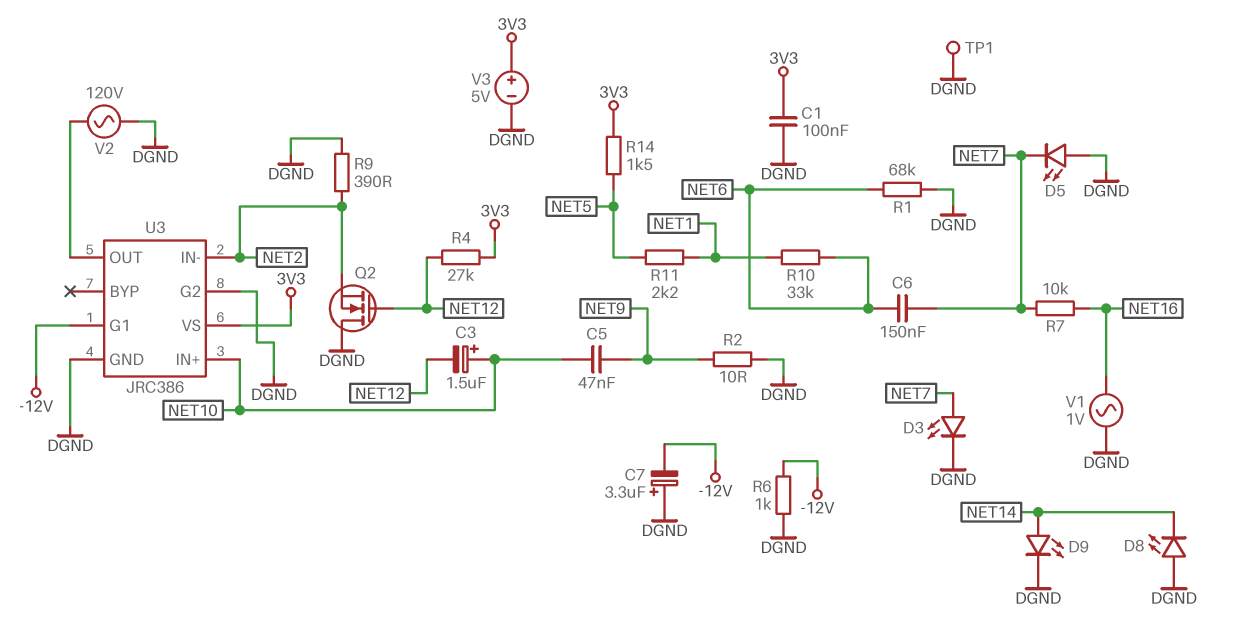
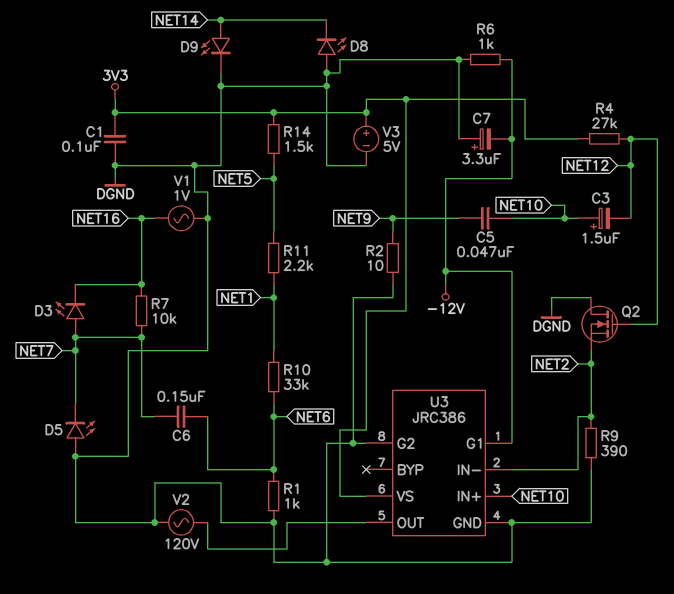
D3: LED (A NET7, K DGND) -> LED (A NET7, K NET16)
R1: 68k (DGND, NET6) -> 1k (DGND, NET6)
TP1: test point (DGND) -> none

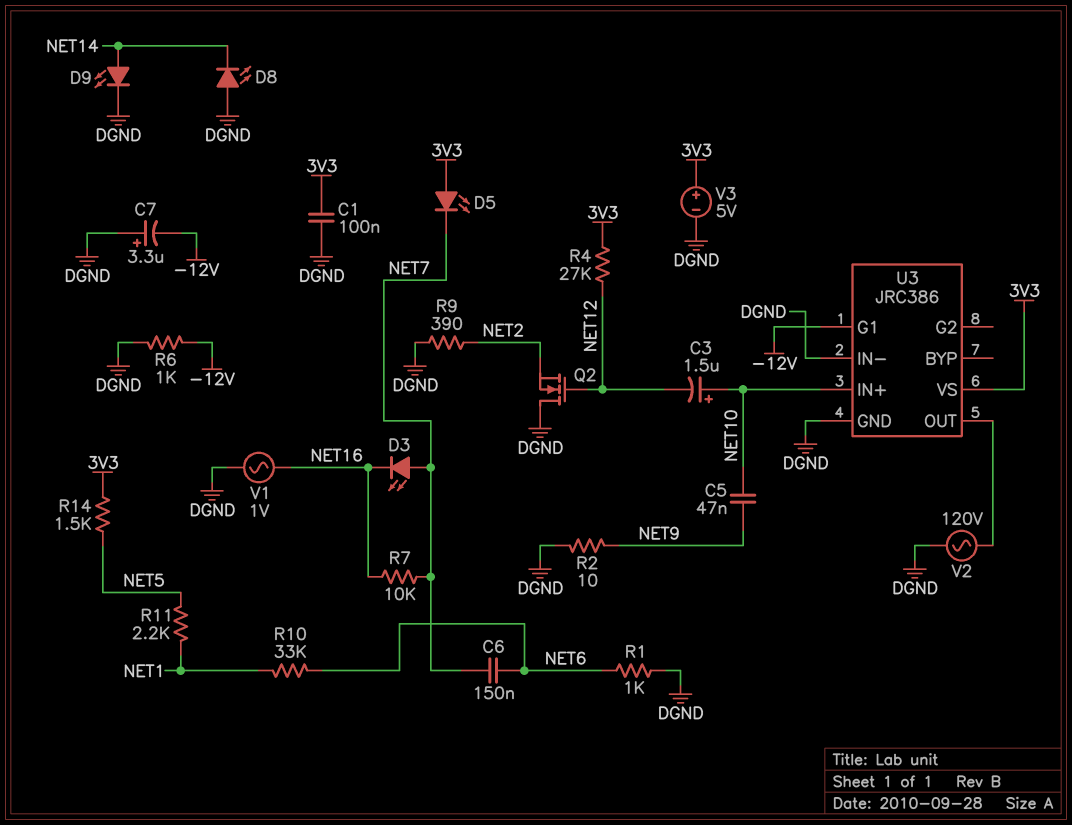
D5: LED (A DGND, K NET7) -> LED (A 3V3, K NET7)
U3 pin G2: DGND -> none
U3 pin IN-: NET2 -> DGND

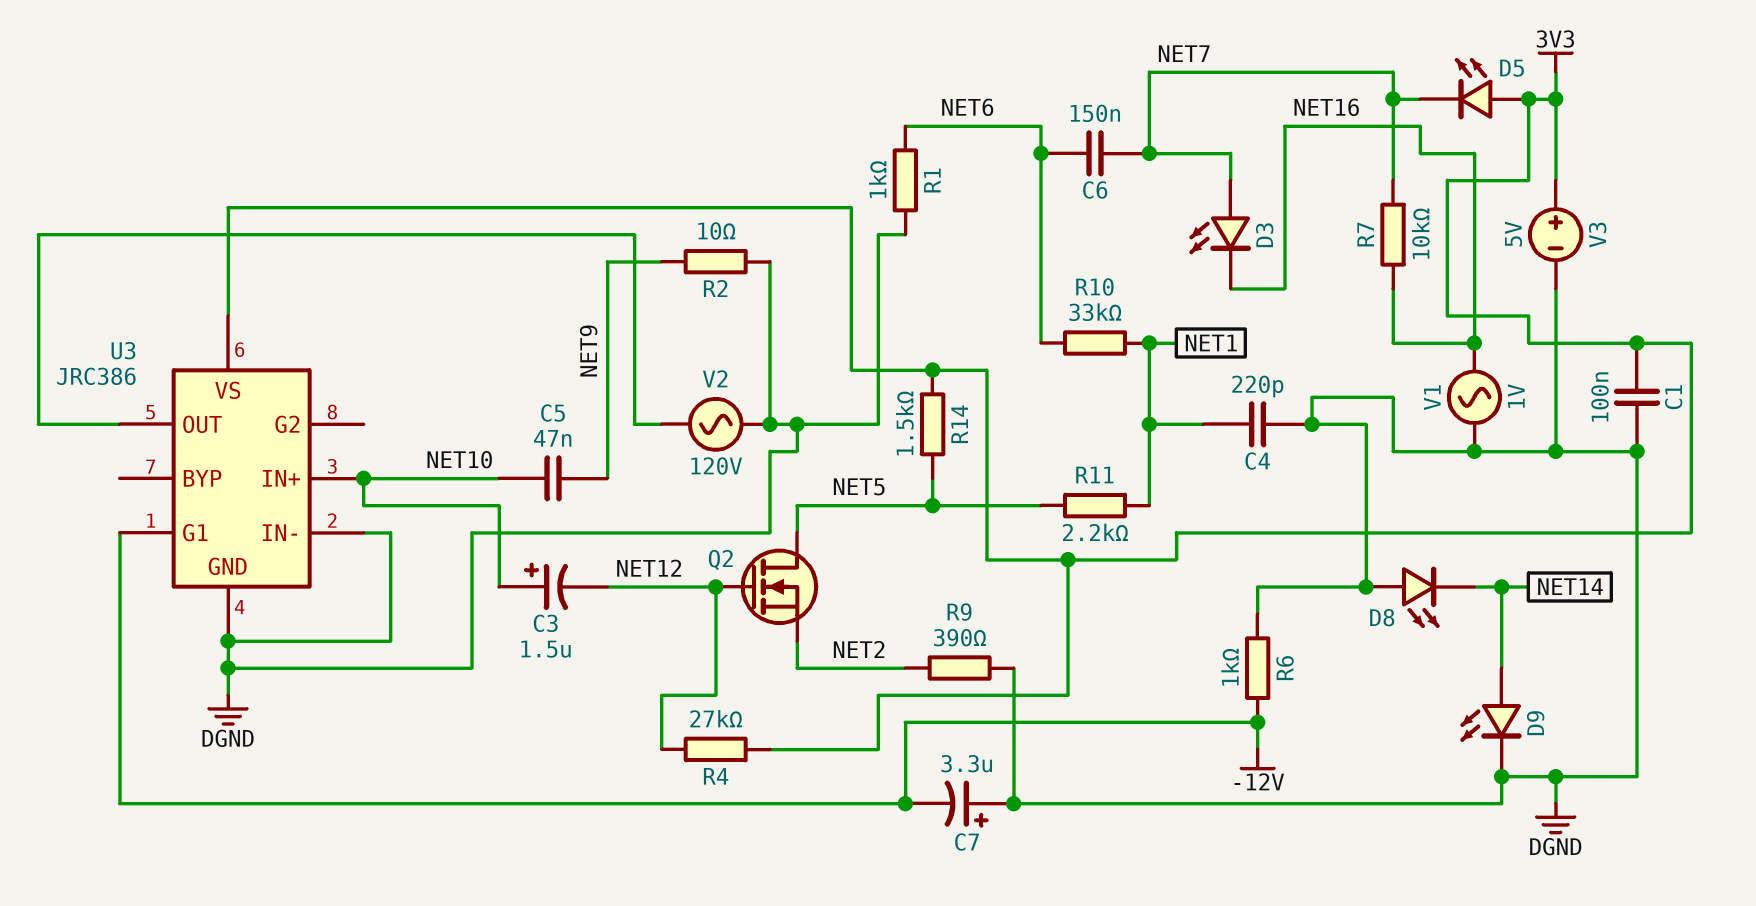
C4: none -> 220pF (DGND, NET1)
Q2: NMOS (G NET12, D DGND, S NET2) -> NMOS (G NET12, D NET5, S NET2)

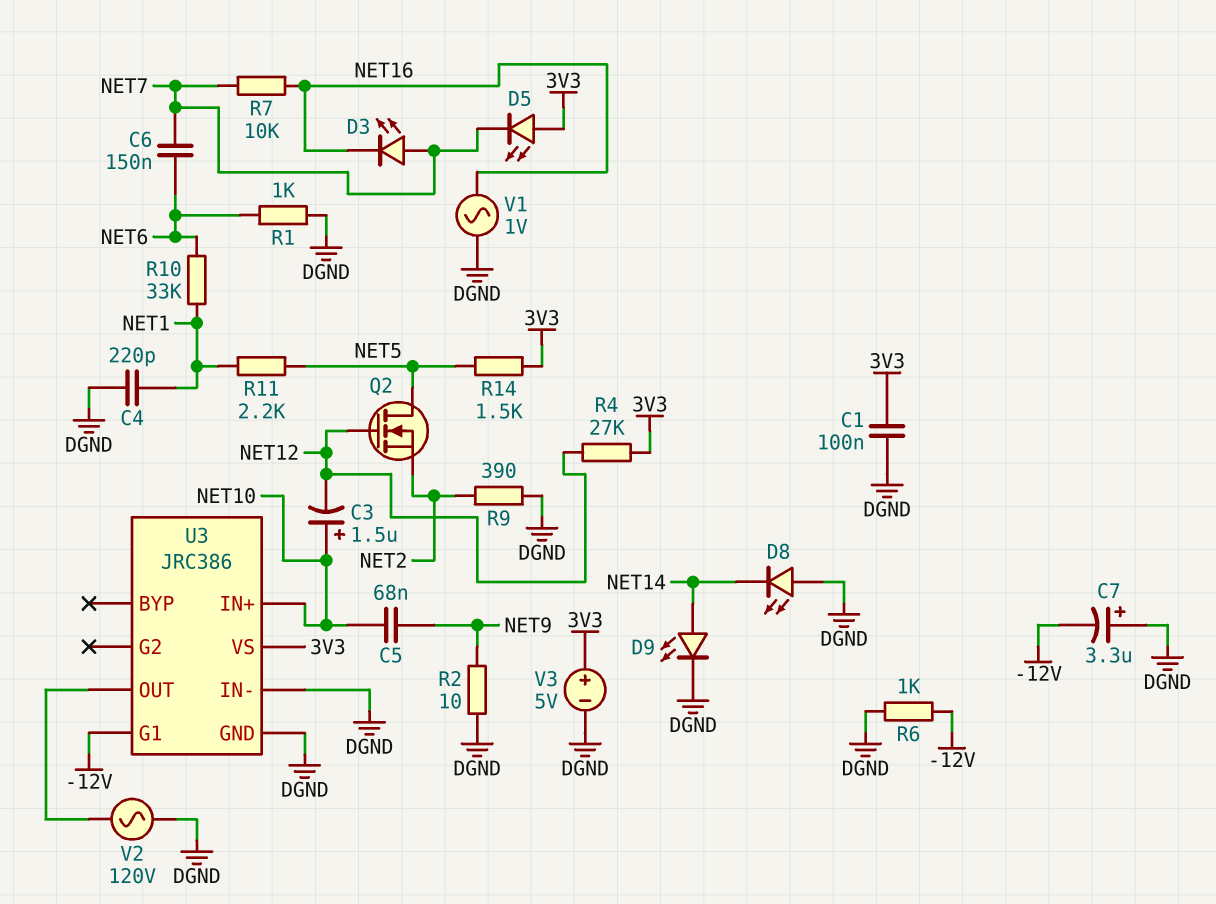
C5: 47nF (NET9, NET10) -> 68nF (NET9, NET10)

